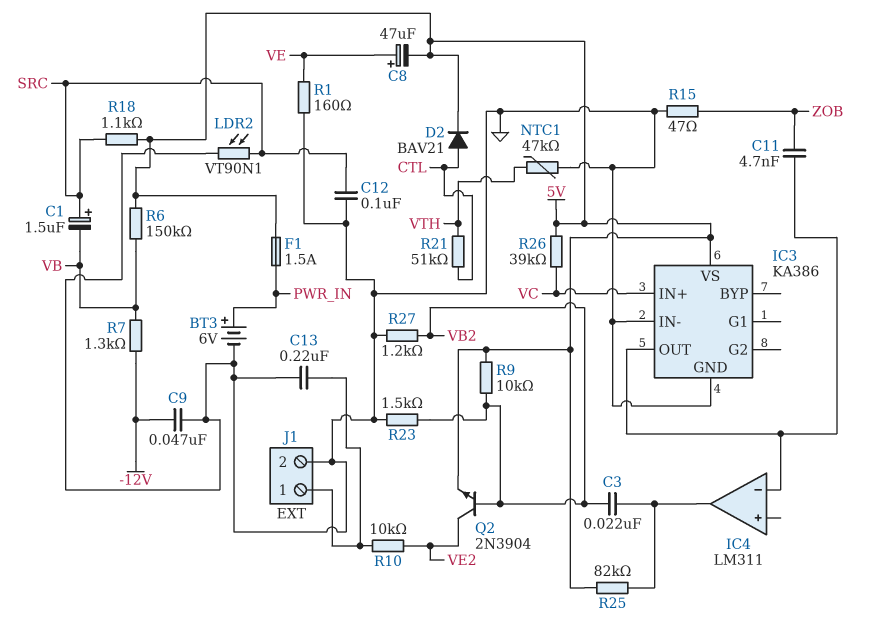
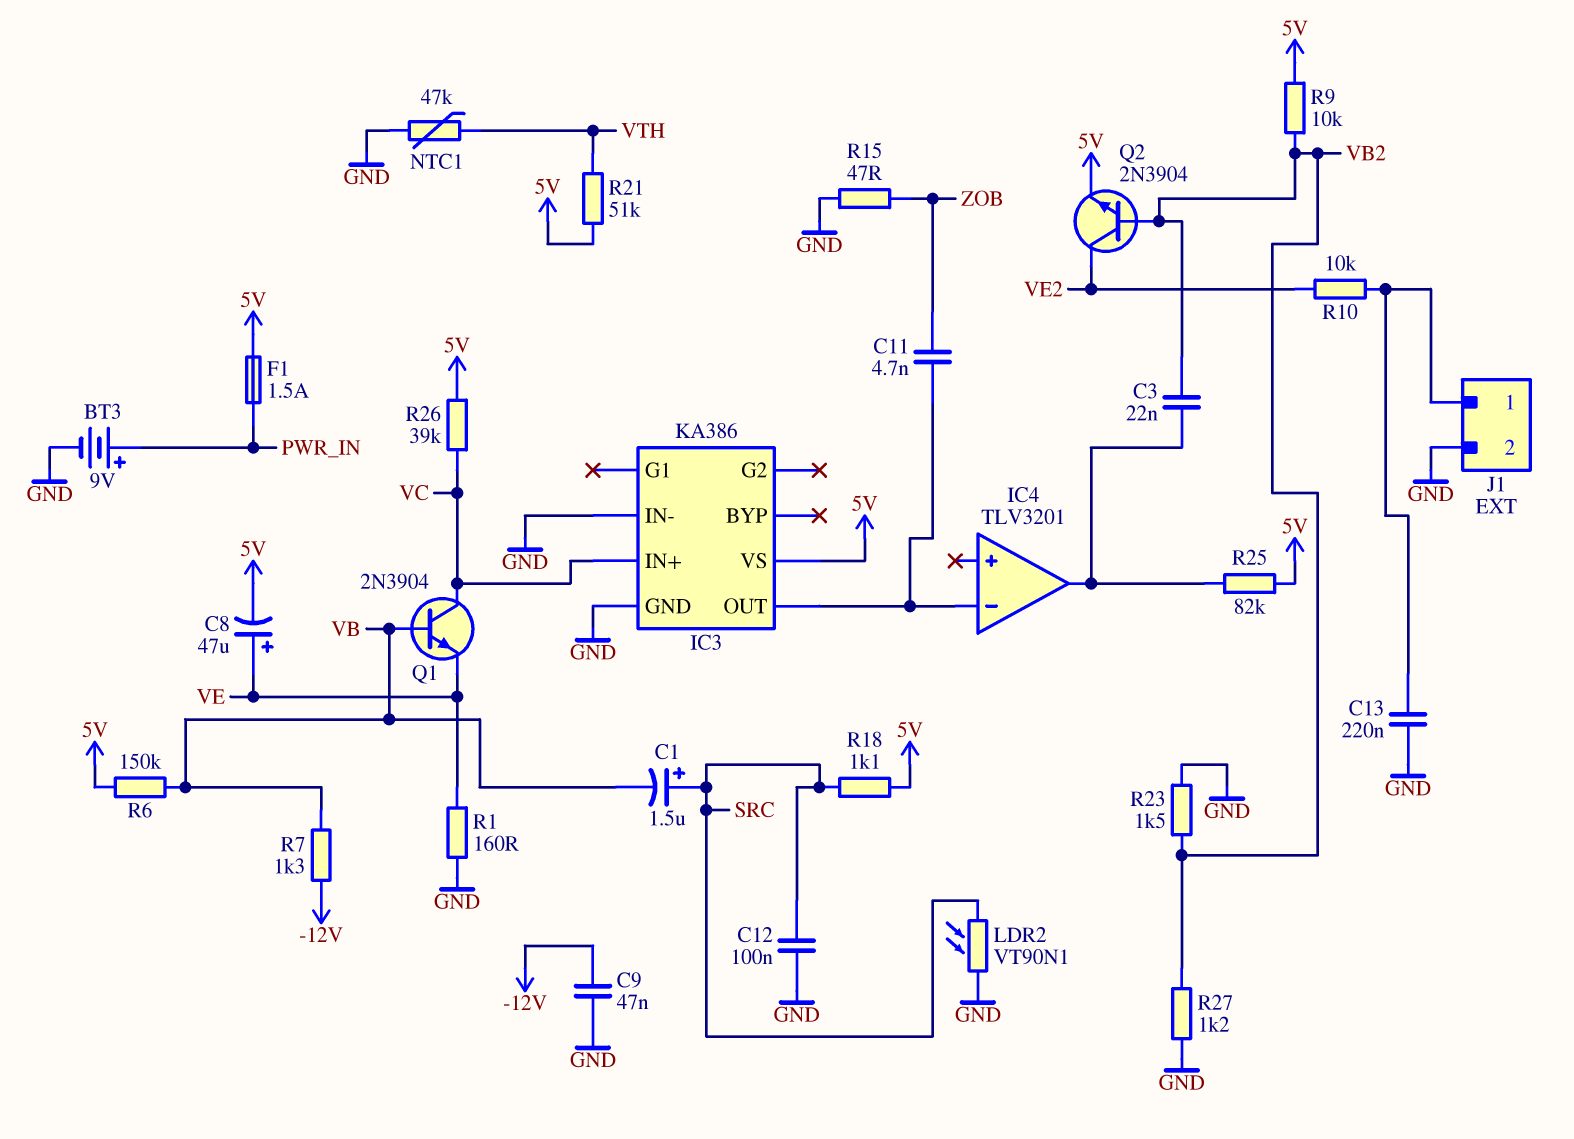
BT3: 6V (plus PWR_IN, minus GND) -> 9V (plus PWR_IN, minus GND)
D2: diode BAV21 (A CTL, K 5V) -> none
IC4: LM311 -> TLV3201
Q1: none -> NPN 2N3904 (B VB, C VC, E VE)
R21: 51k (CTL, VTH) -> 51k (5V, VTH)

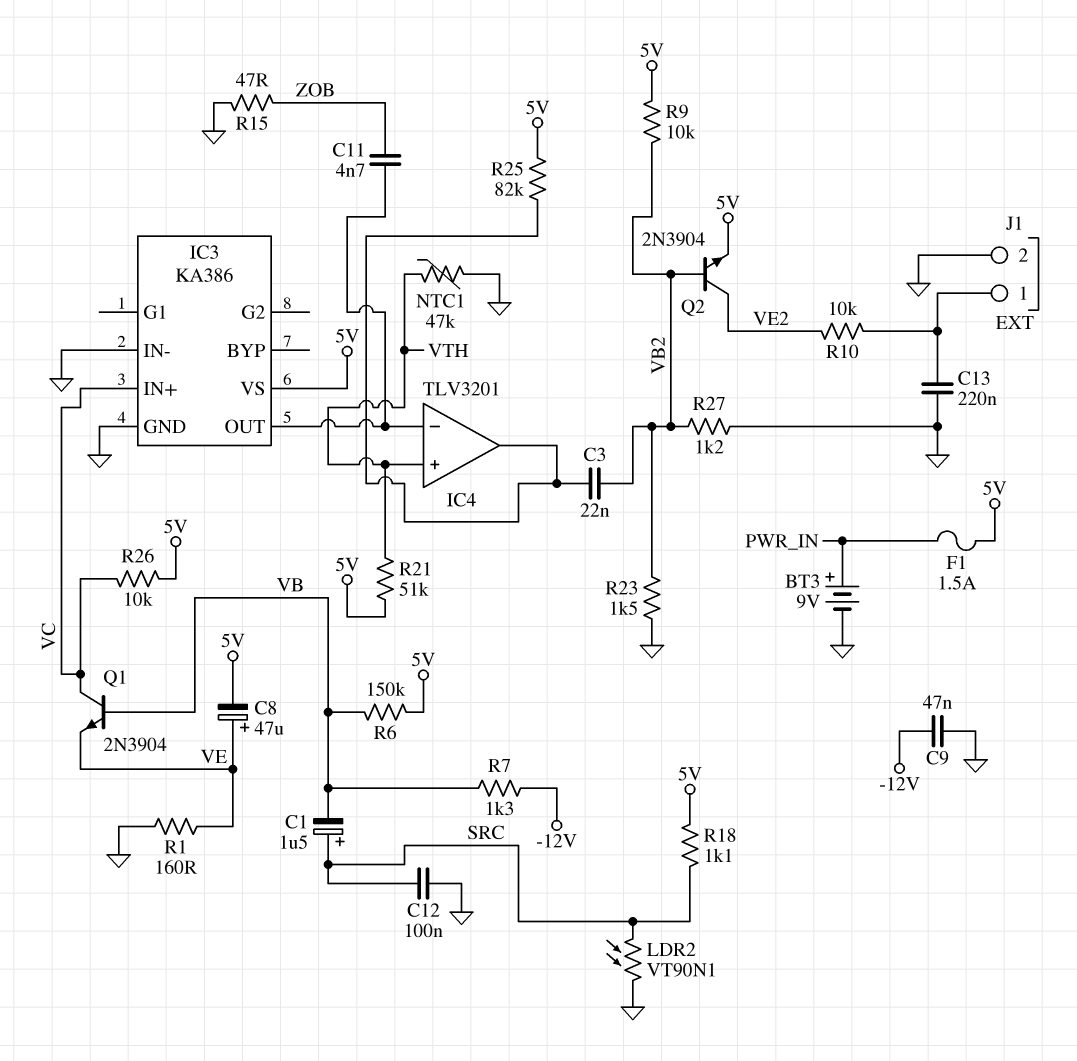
IC4 pin in+: none -> VTH
R26: 39k (5V, VC) -> 10k (5V, VC)

